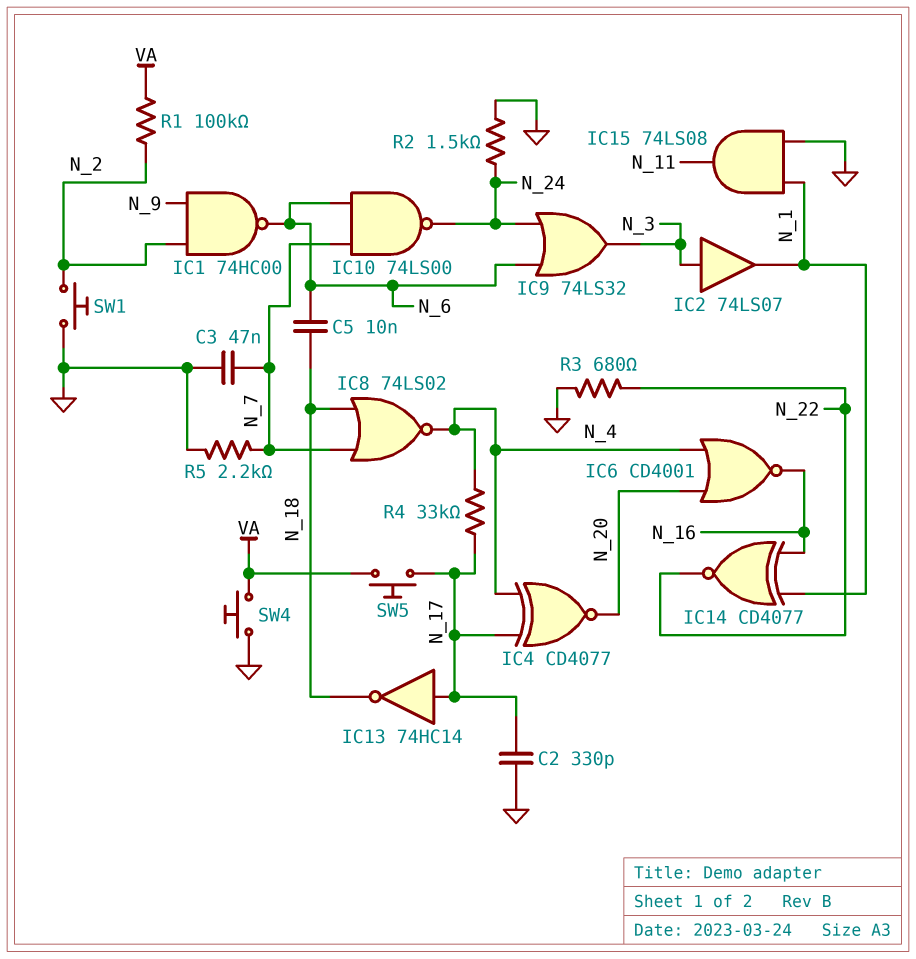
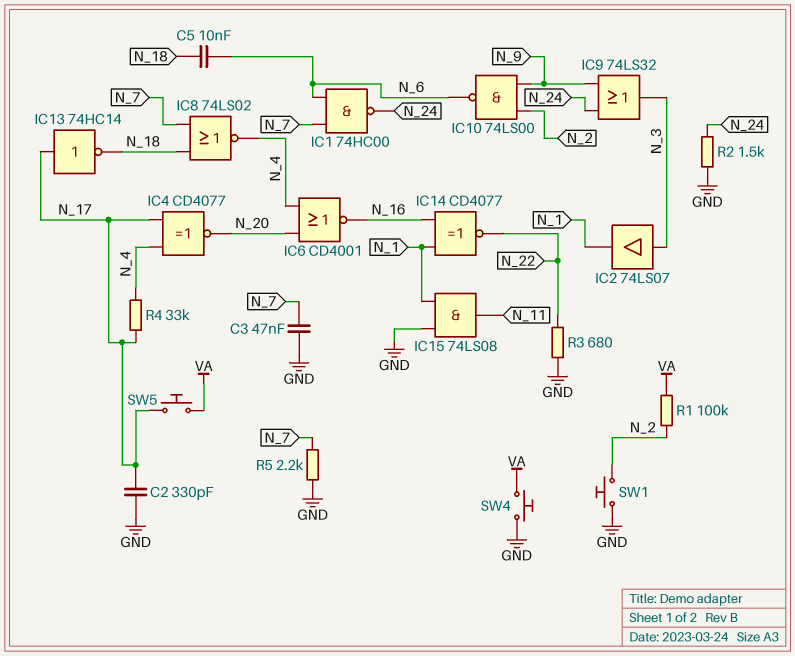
IC1: NAND 74HC00 (in N_2, in N_9, out N_6) -> NAND 74HC00 (in N_6, in N_7, out N_24)
IC9: OR 74LS32 (in N_6, in N_24, out N_3) -> OR 74LS32 (in N_9, in N_24, out N_3)
IC10: NAND 74LS00 (in N_6, in N_7, out N_24) -> NAND 74LS00 (in N_2, in N_9, out N_6)

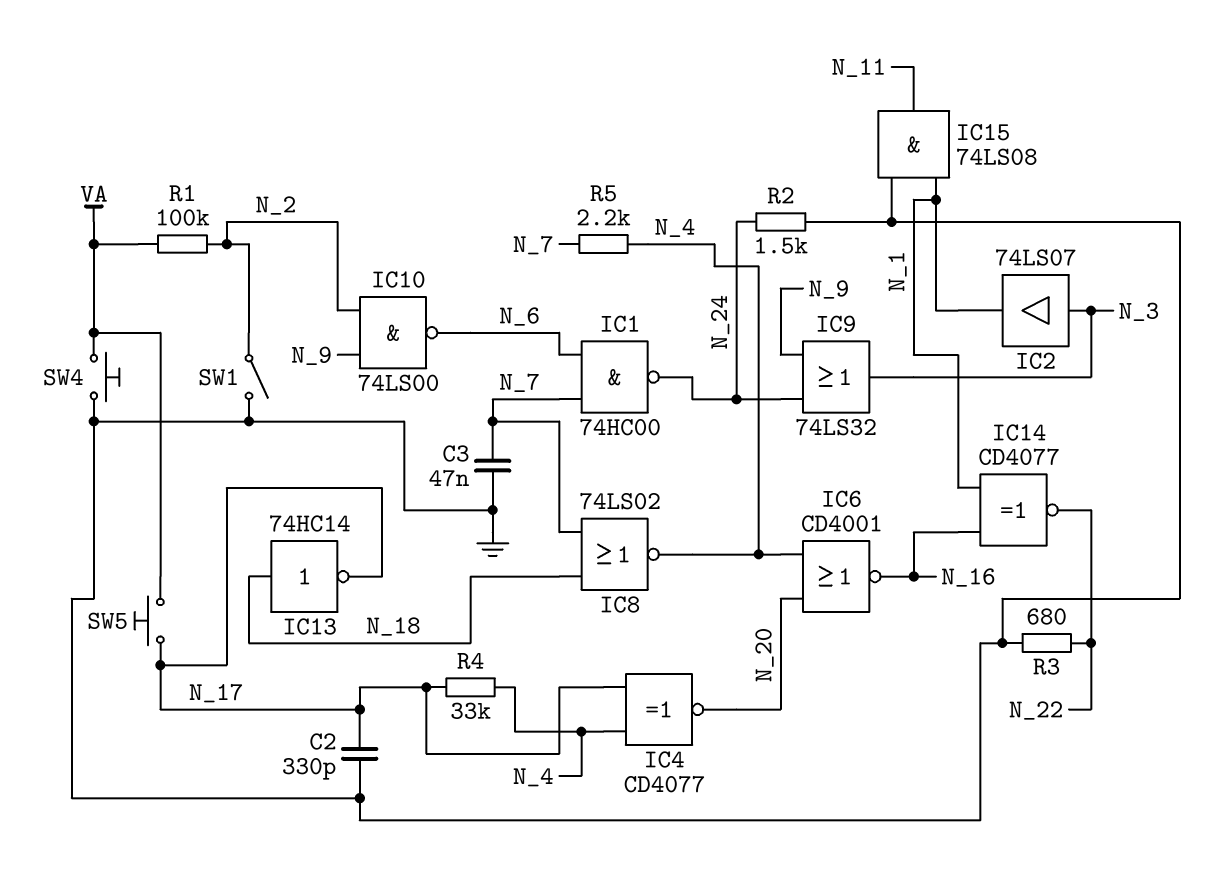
C5: 10nF (N_6, N_18) -> none
IC13: NOT 74HC14 (in N_17, out N_18) -> NOT 74HC14 (in N_18, out N_17)
R5: 2.2k (GND, N_7) -> 2.2k (N_4, N_7)
SW1: button (GND, N_2) -> switch (GND, N_2)

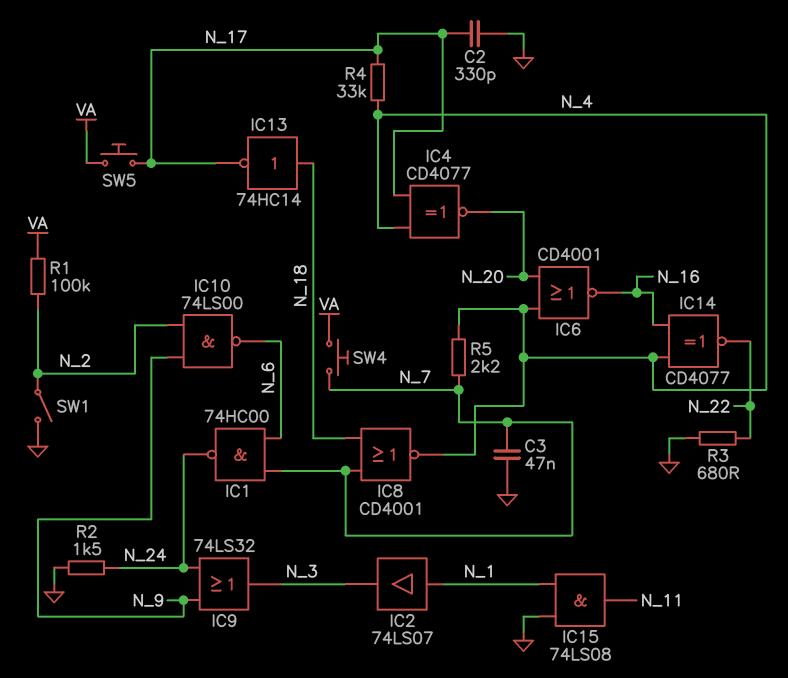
IC2: buffer 74LS07 (in N_3, out N_1) -> buffer 74LS07 (in N_1, out N_3)
IC8: NOR 74LS02 (in N_7, in N_18, out N_4) -> NOR CD4001 (in N_7, in N_18, out N_4)
IC14: XNOR CD4077 (in N_1, in N_16, out N_22) -> XNOR CD4077 (in N_4, in N_16, out N_22)
SW4: button (GND, VA) -> button (N_7, VA)

